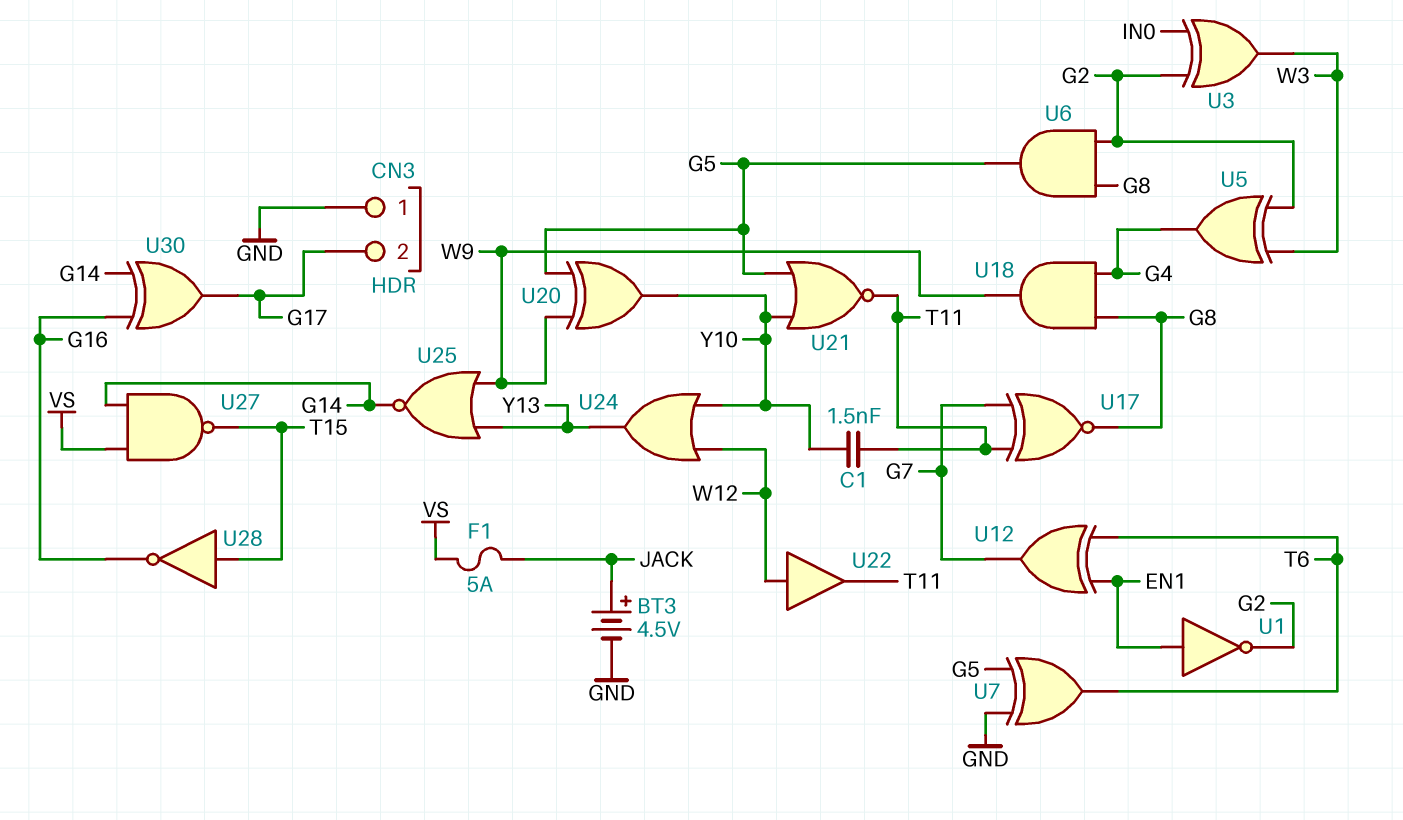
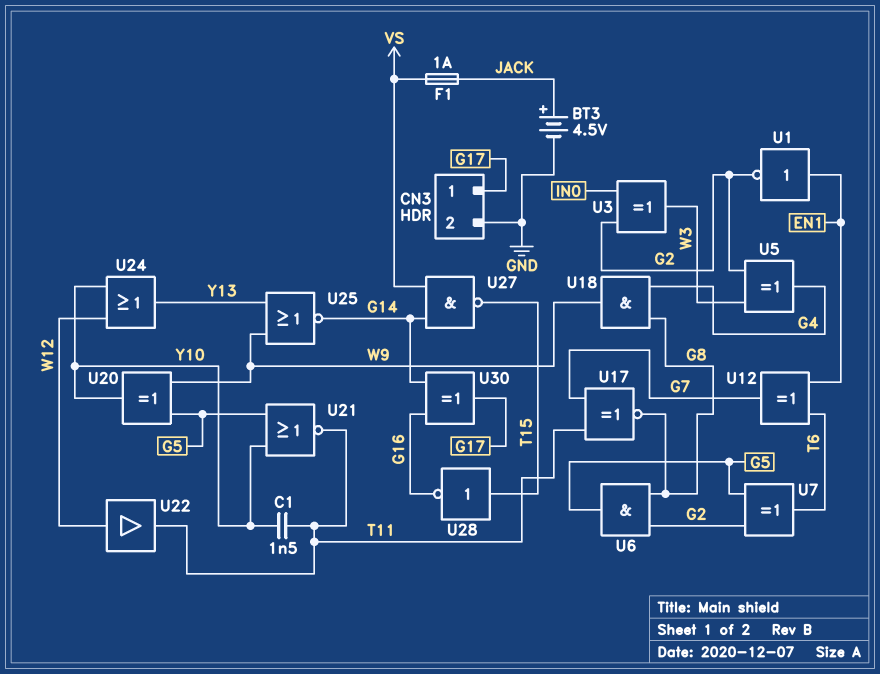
CN3 pin 1: GND -> G17
CN3 pin 2: G17 -> GND
F1: 5A (JACK, VS) -> 1A (JACK, VS)
U7: XOR (in G5, in GND, out T6) -> XOR (in G2, in G5, out T6)

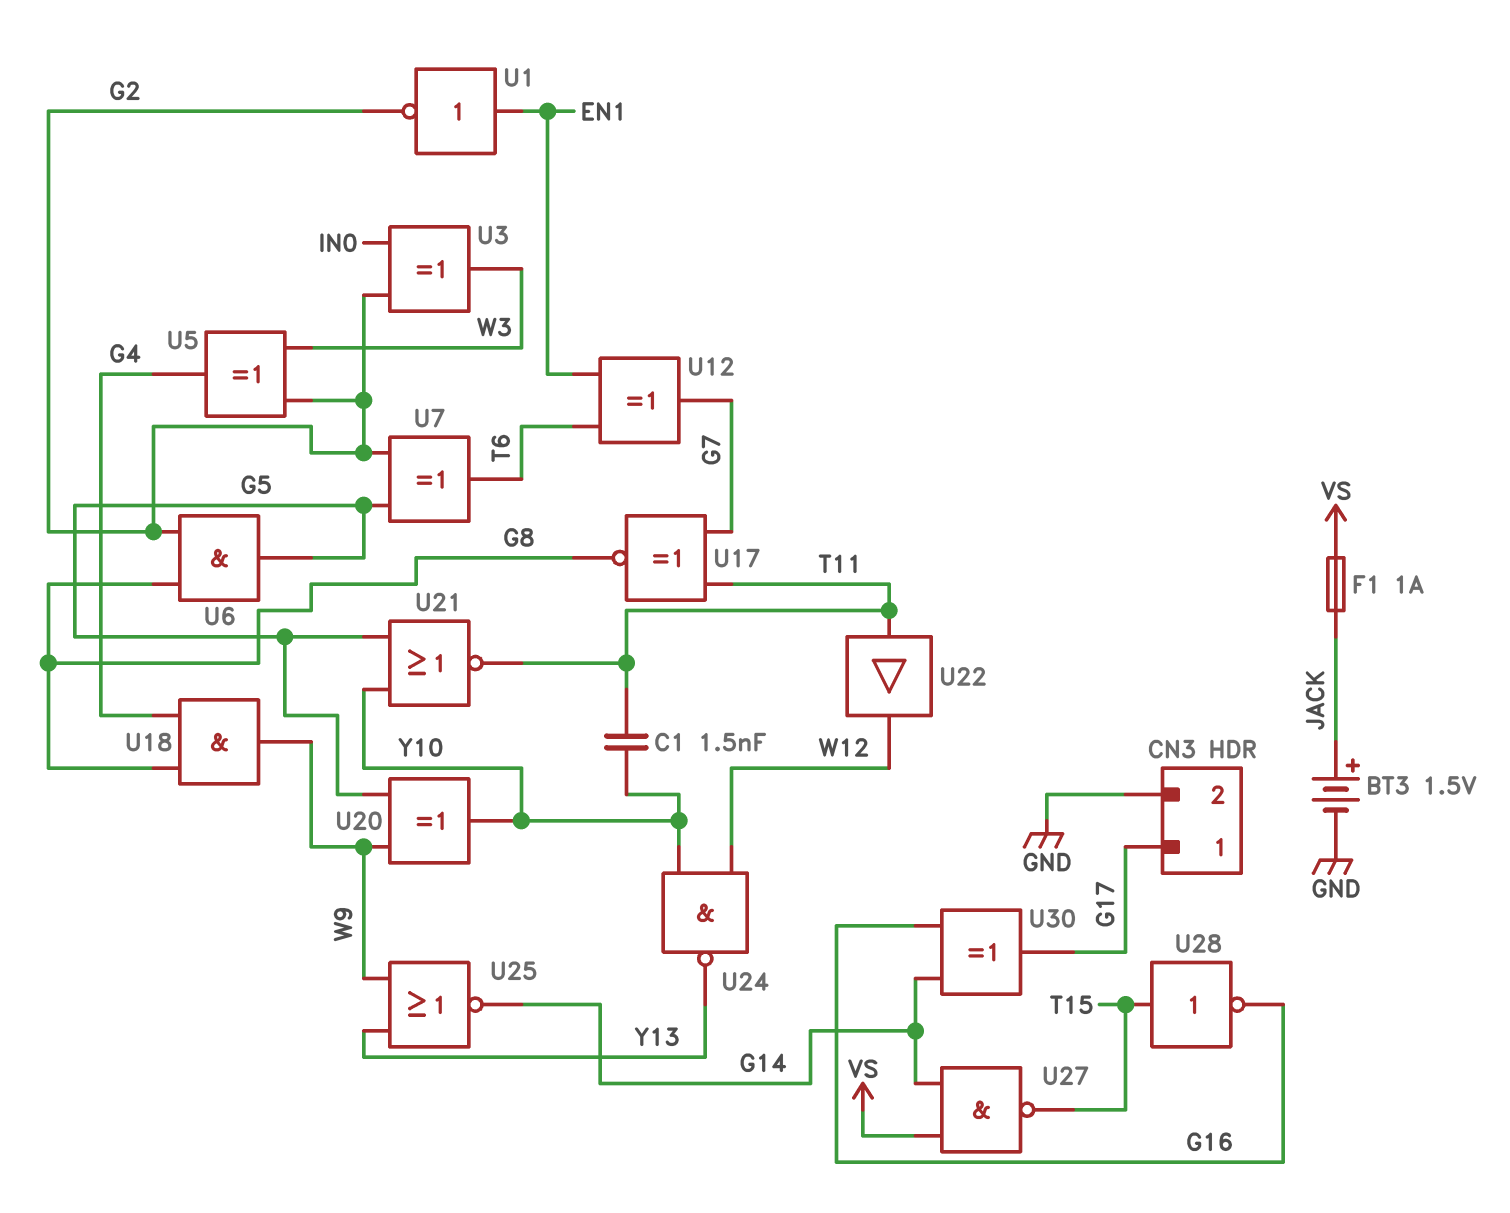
BT3: 4.5V (plus JACK, minus GND) -> 1.5V (plus JACK, minus GND)
U22: buffer (in W12, out T11) -> buffer (in T11, out W12)
U24: OR (in W12, in Y10, out Y13) -> NAND (in W12, in Y10, out Y13)

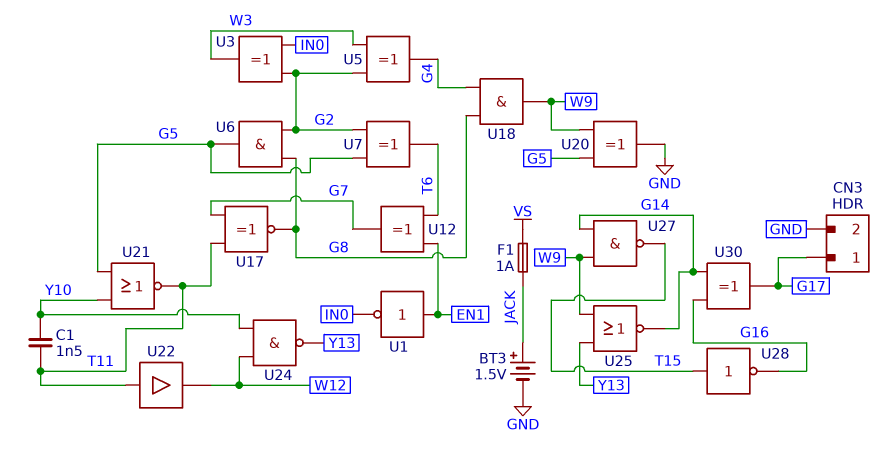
U1: NOT (in EN1, out G2) -> NOT (in EN1, out IN0)
U20: XOR (in G5, in W9, out Y10) -> XOR (in G5, in W9, out GND)
U27: NAND (in G14, in VS, out T15) -> NAND (in G14, in W9, out T15)

